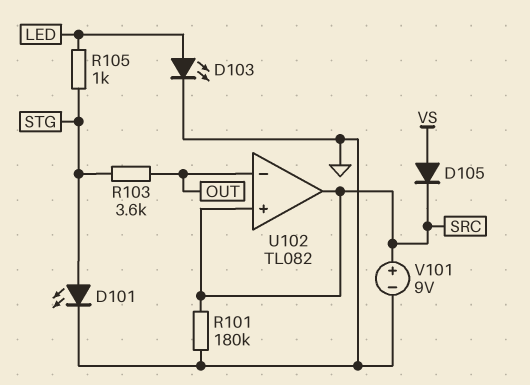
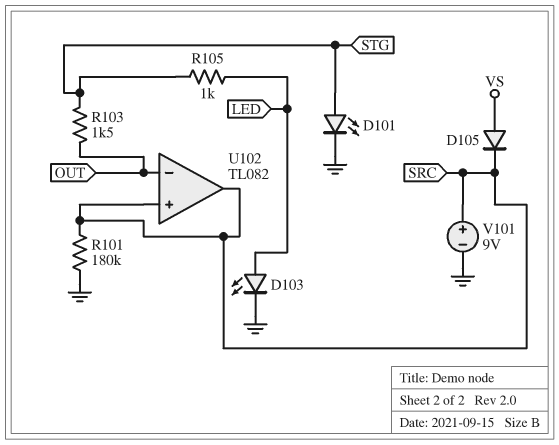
R103: 3.6k (OUT, STG) -> 1.5k (OUT, STG)

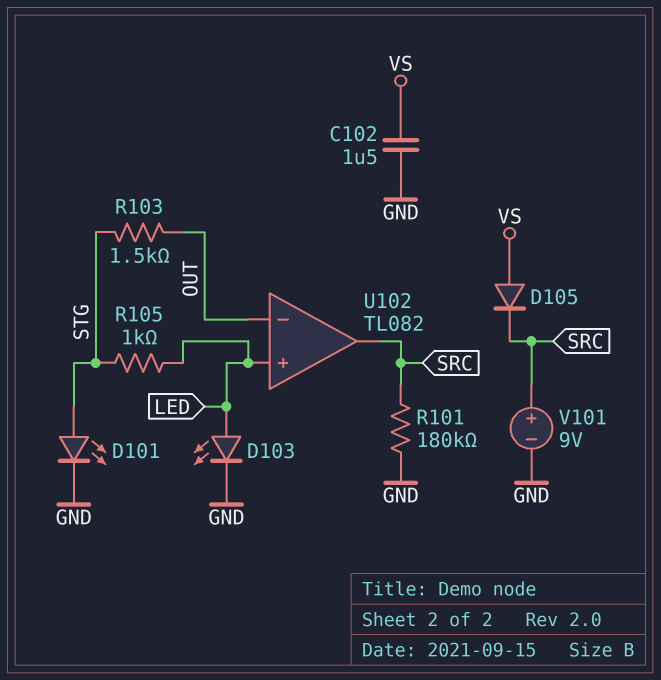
C102: none -> 1.5uF (GND, VS)
U102 pin in+: SRC -> LED

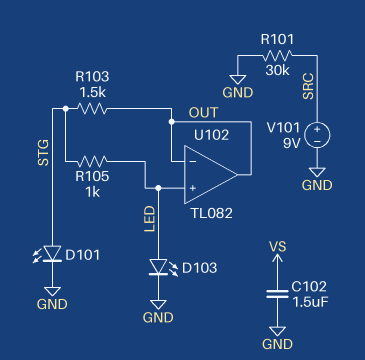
D105: diode (A VS, K SRC) -> none
R101: 180k (GND, SRC) -> 30k (GND, SRC)
U102 pin out: SRC -> OUT

